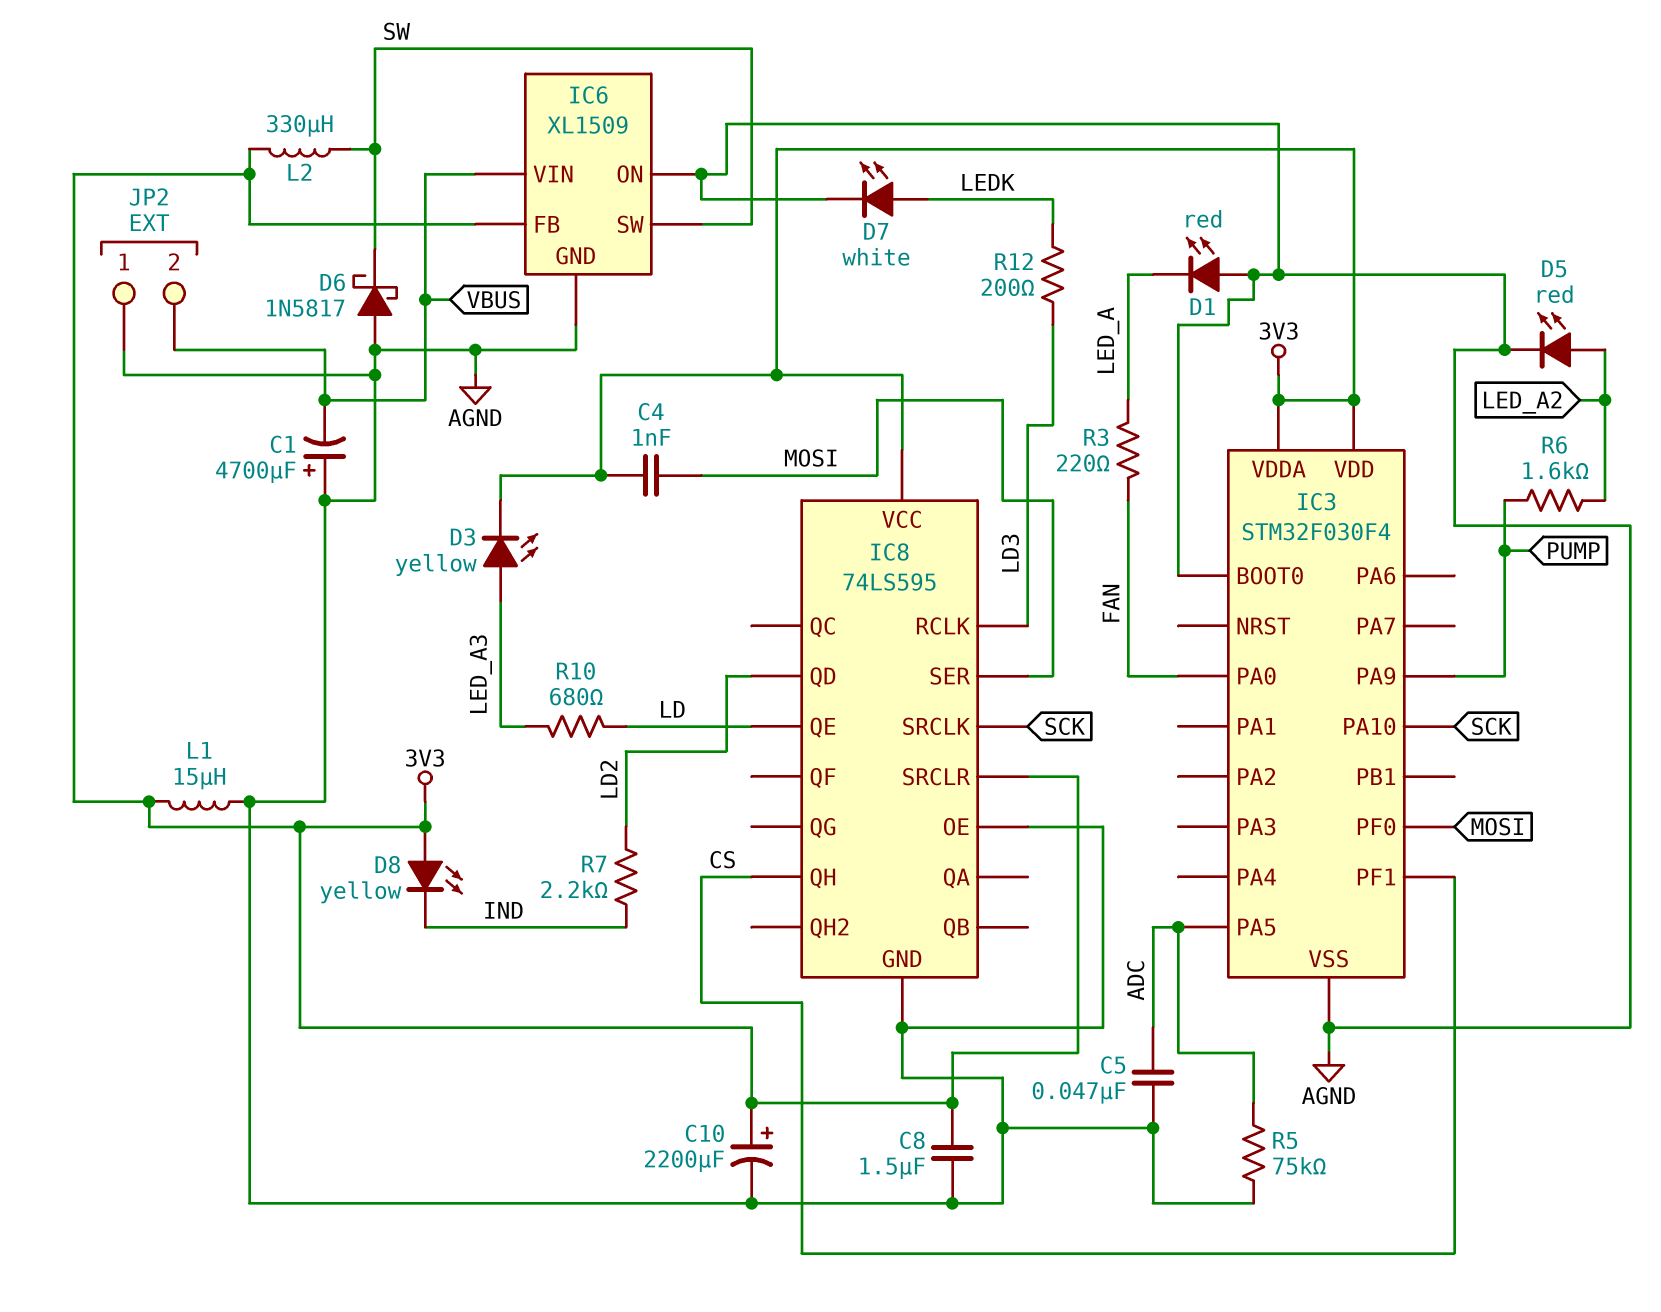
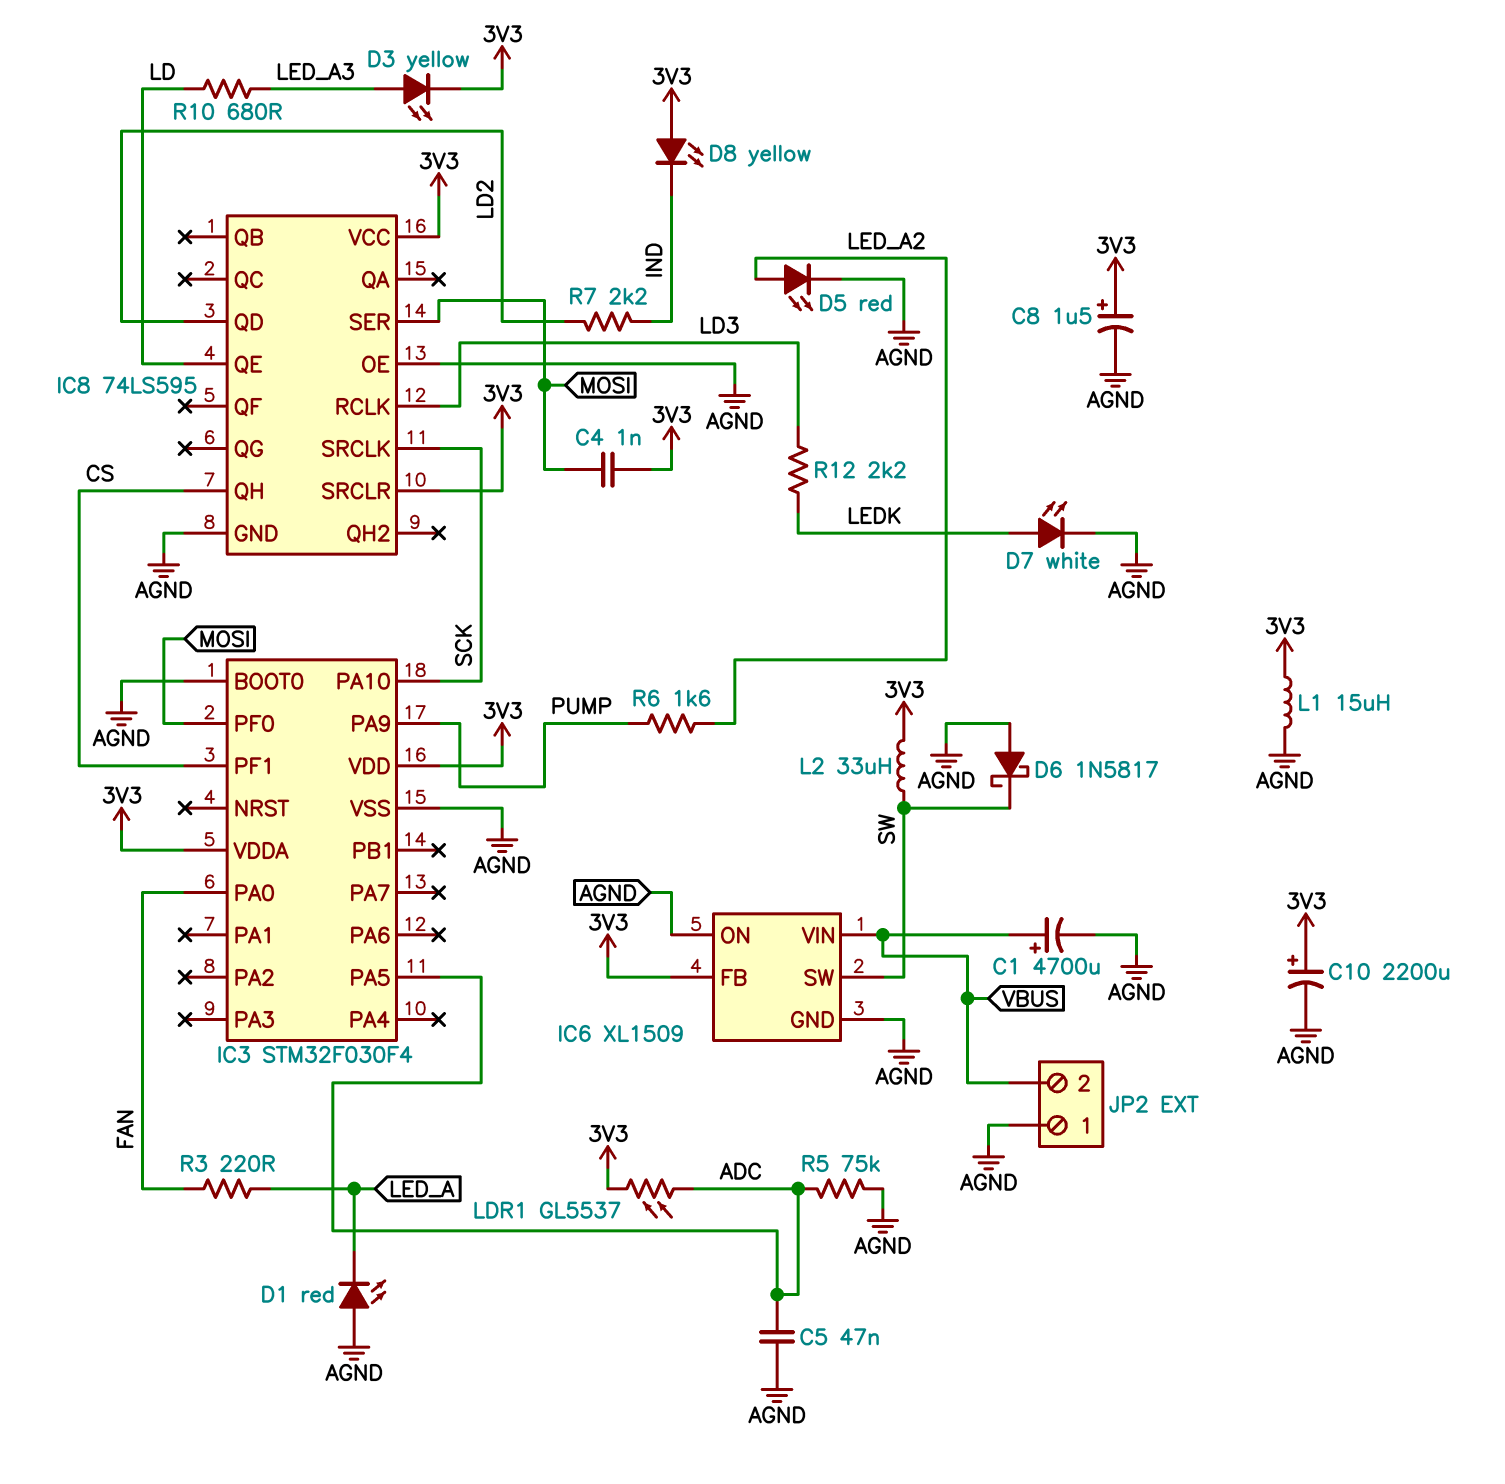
C1: 4700uF (plus AGND, minus VBUS) -> 4700uF (plus VBUS, minus AGND)
C8: 1.5uF (3V3, AGND) -> 1.5uF (plus 3V3, minus AGND)
L2: 330uH (3V3, SW) -> 33uH (3V3, SW)
LDR1: none -> GL5537 (3V3, ADC)
R12: 200 (LD3, LEDK) -> 2.2k (LD3, LEDK)

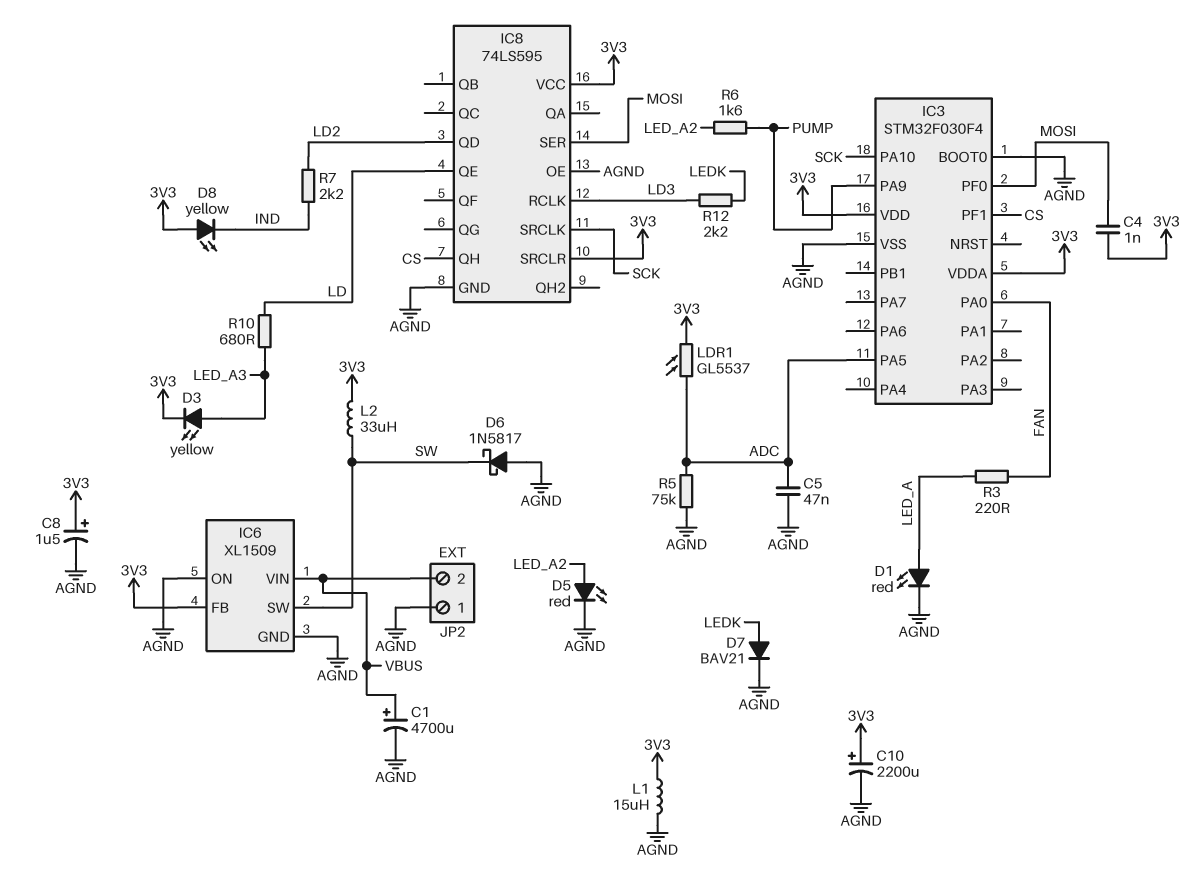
D1: LED red (A AGND, K LED_A) -> LED red (A LED_A, K AGND)
D7: LED white (A LEDK, K AGND) -> diode BAV21 (A LEDK, K AGND)

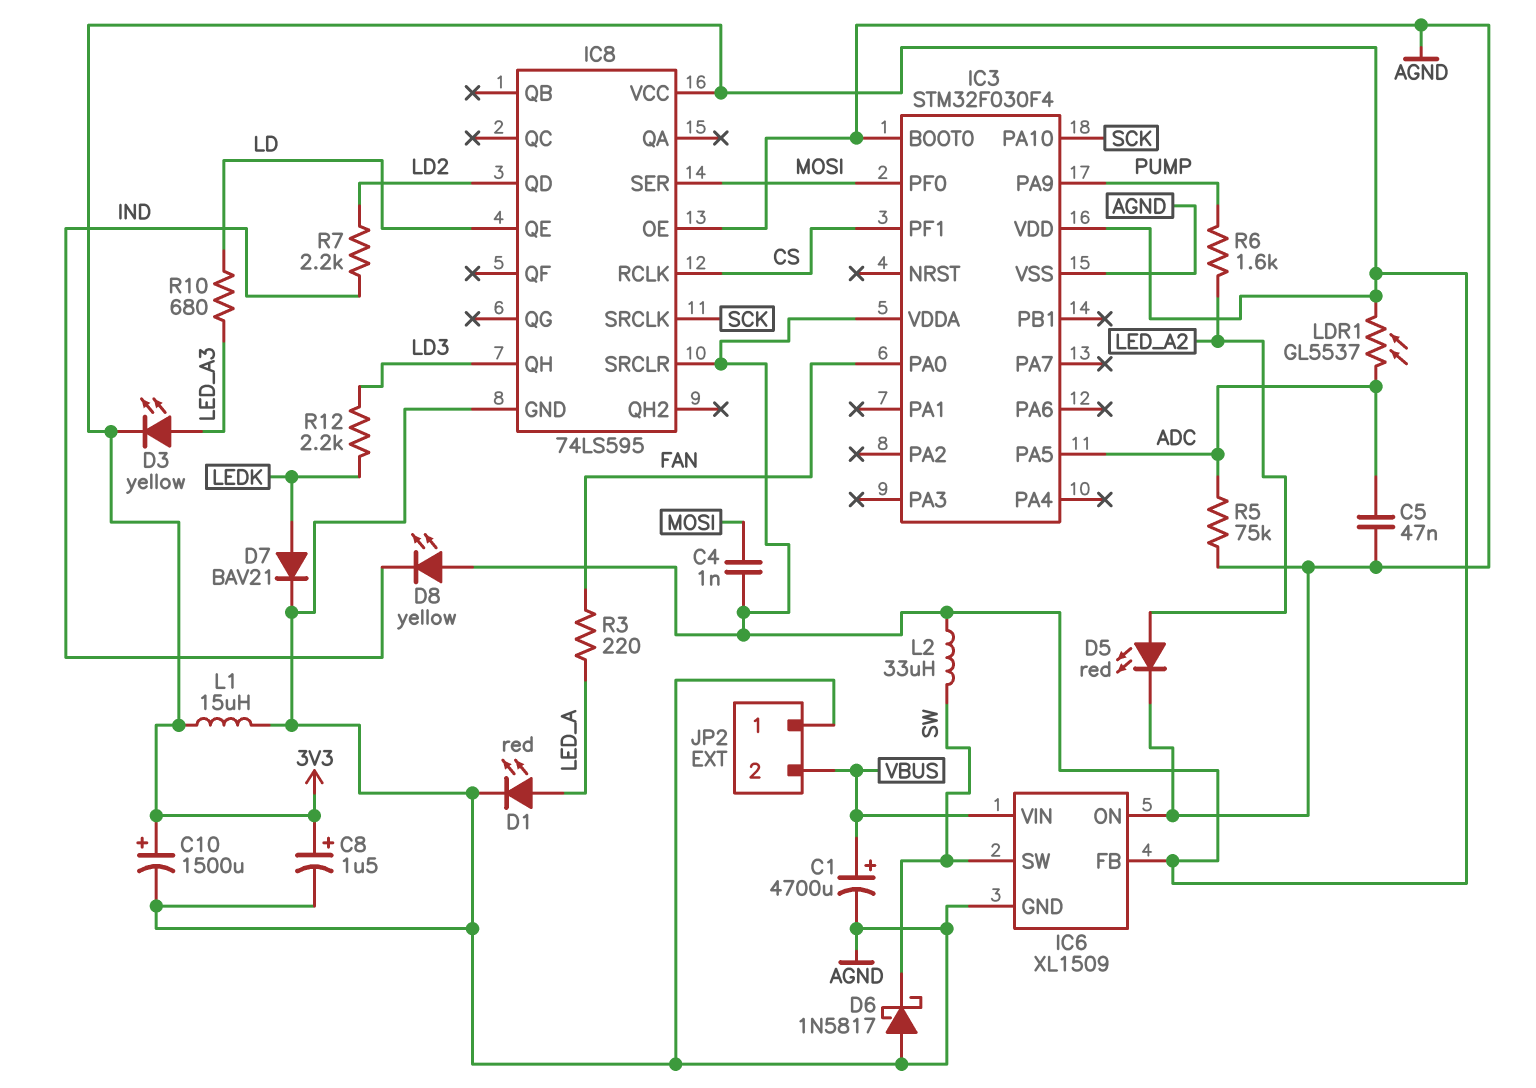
C10: 2200uF (plus 3V3, minus AGND) -> 1500uF (plus 3V3, minus AGND)
IC8 pin QH: CS -> LD3
IC8 pin RCLK: LD3 -> CS

